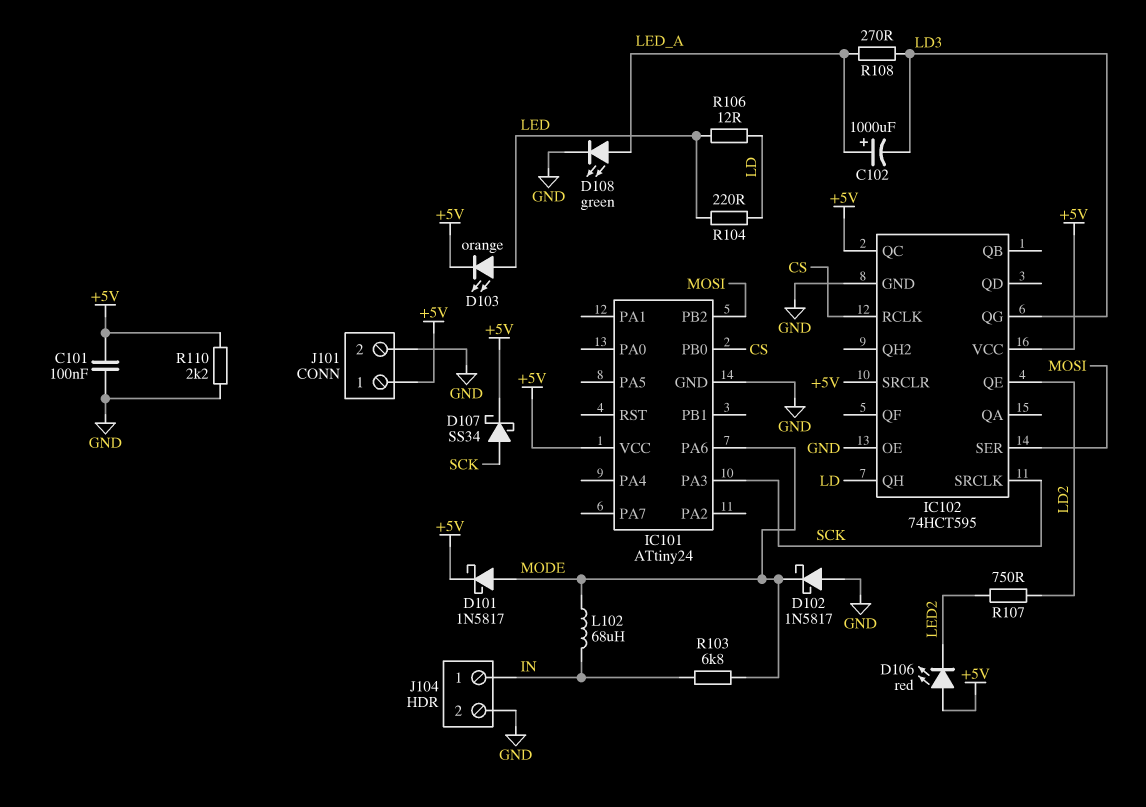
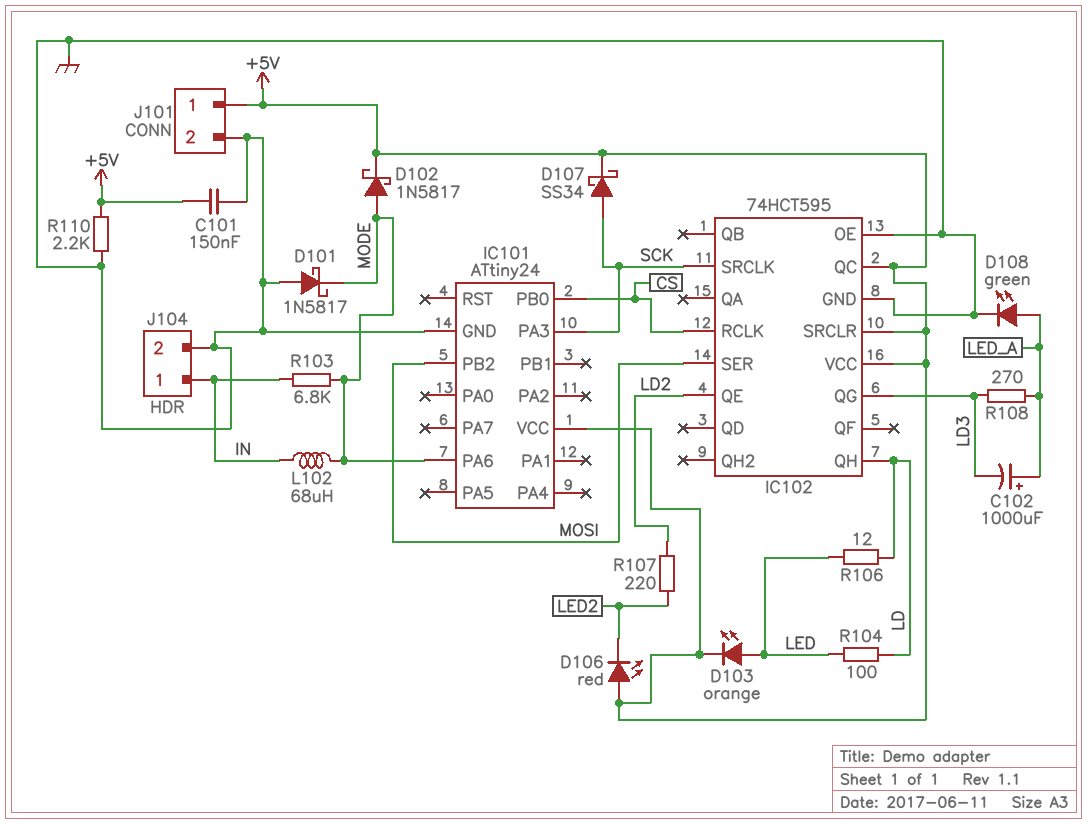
C101: 100nF (+5V, GND) -> 150nF (+5V, GND)
D101: schottky 1N5817 (A MODE, K +5V) -> schottky 1N5817 (A GND, K MODE)
D102: schottky 1N5817 (A GND, K MODE) -> schottky 1N5817 (A MODE, K +5V)
R104: 220 (LD, LED) -> 100 (LD, LED)
R107: 750 (LD2, LED2) -> 220 (LD2, LED2)

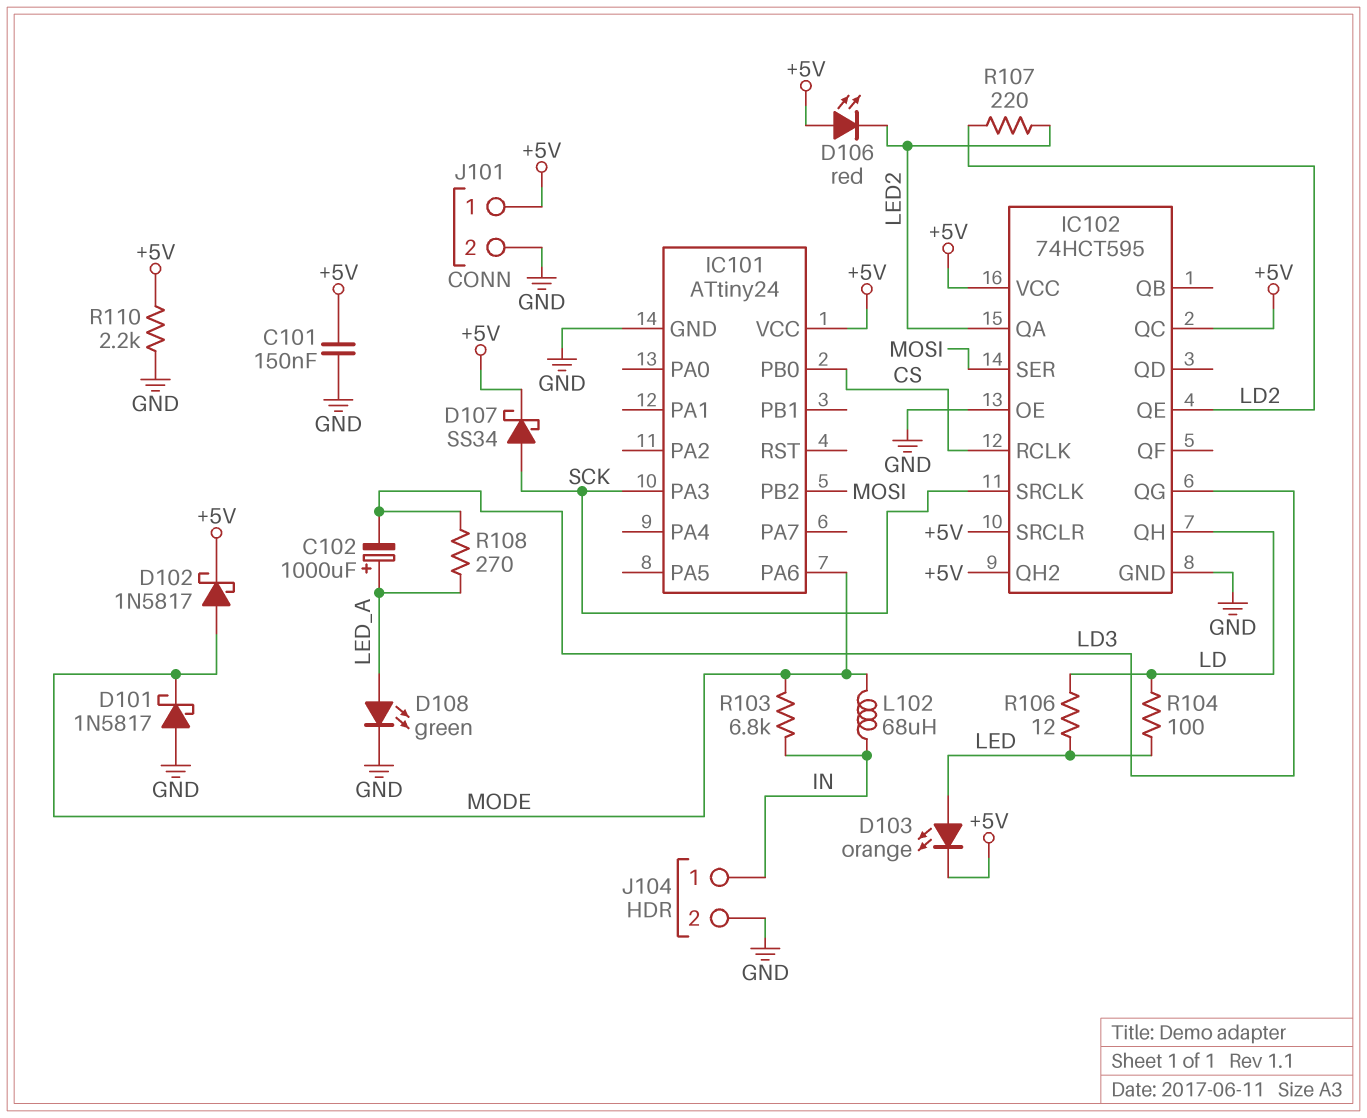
IC102 pin QA: none -> LED2
IC102 pin QH2: none -> +5V

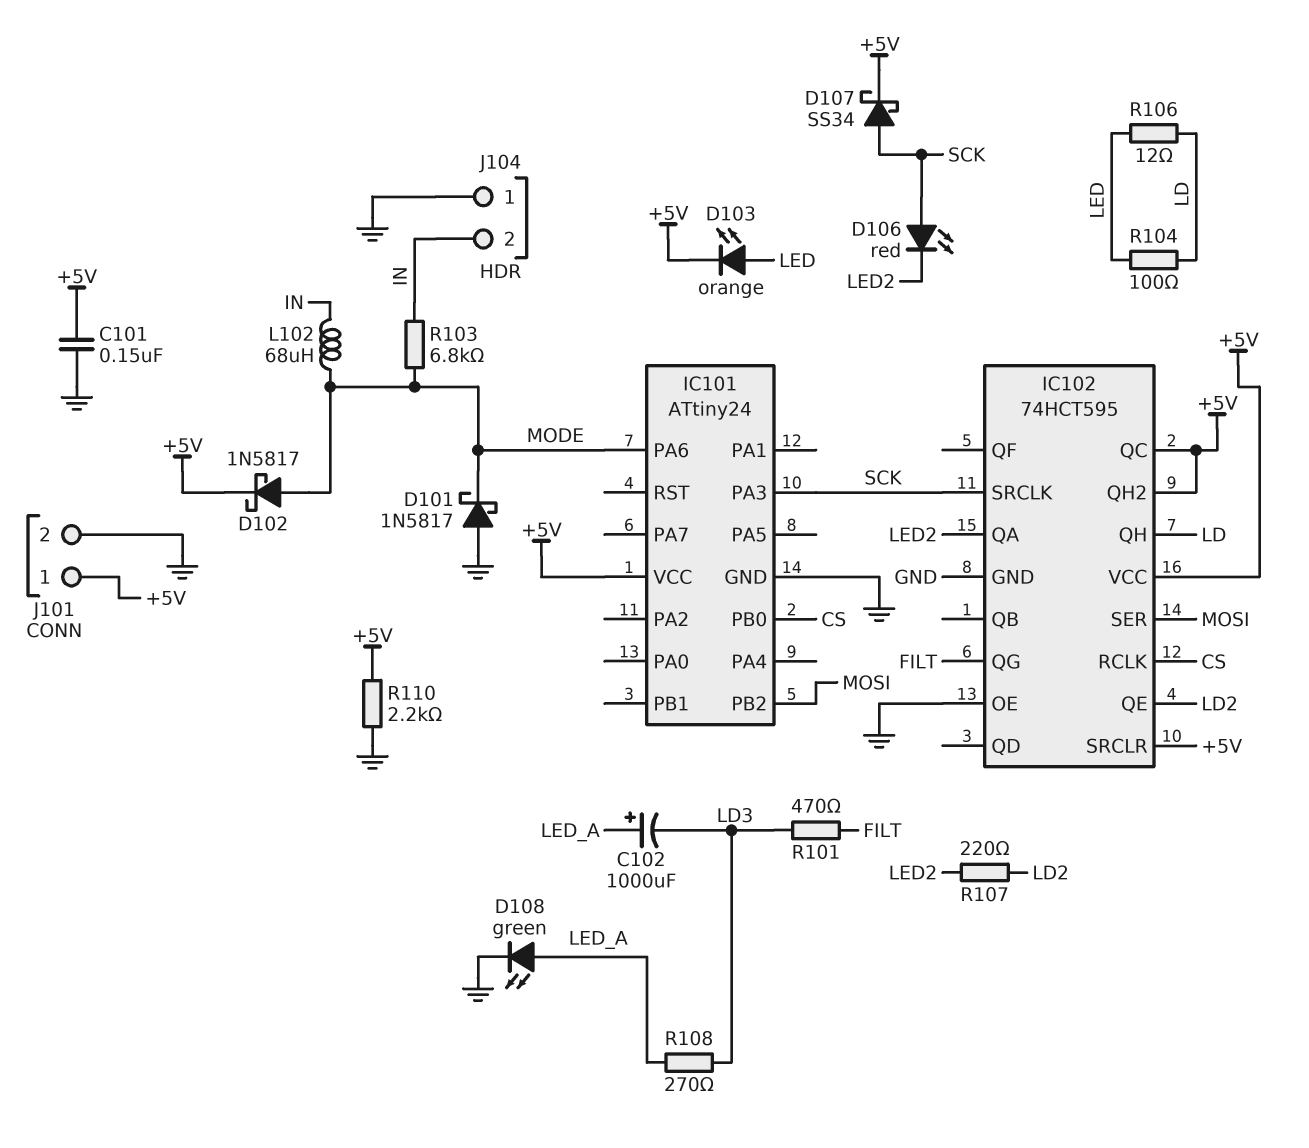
D106: LED red (A +5V, K LED2) -> LED red (A SCK, K LED2)
IC102 pin QG: LD3 -> FILT
J104 pin 1: IN -> GND
J104 pin 2: GND -> IN
R101: none -> 470 (FILT, LD3)

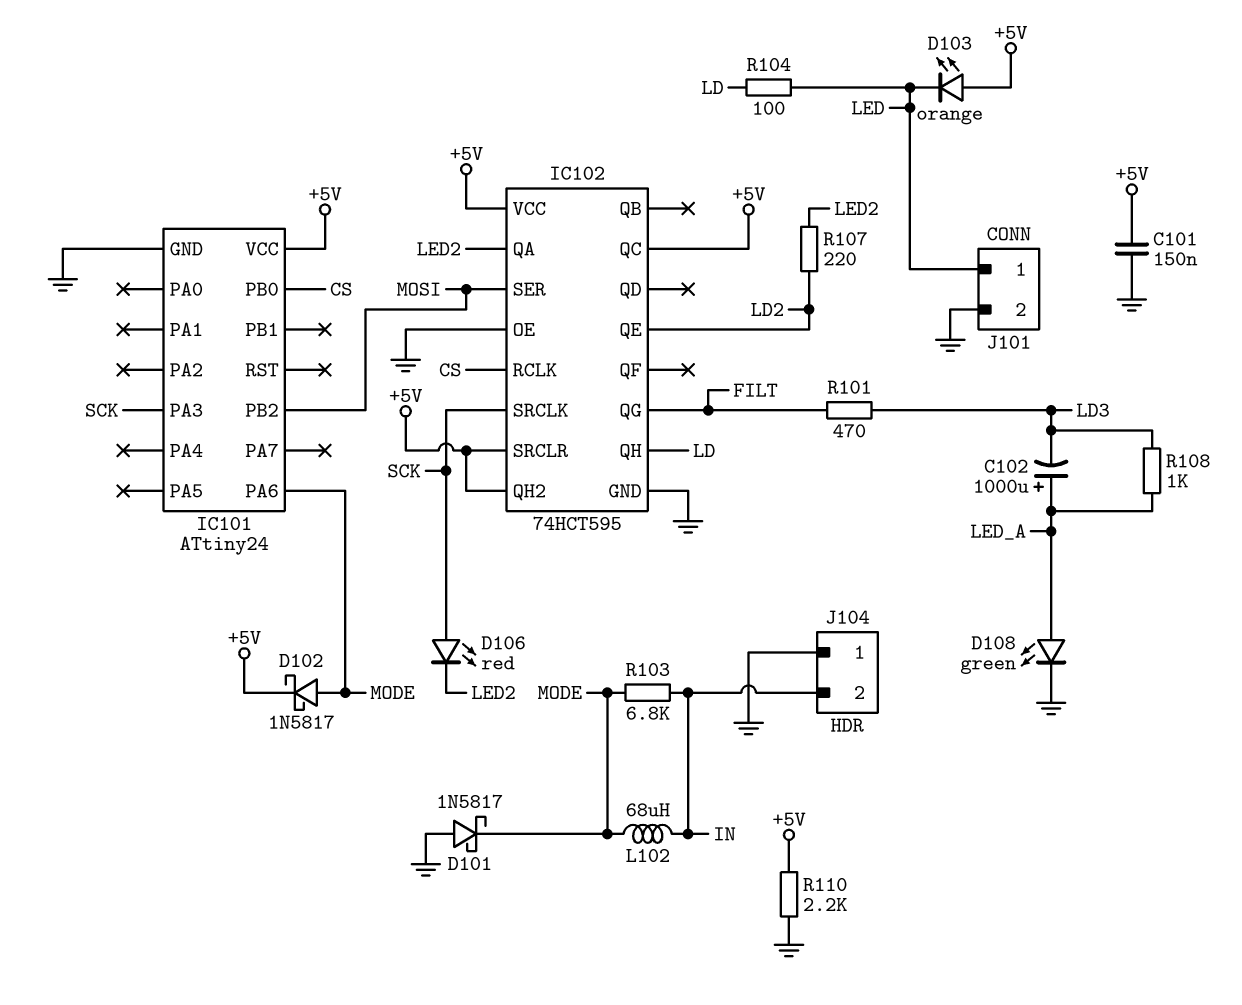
D103: LED orange (A LED, K +5V) -> LED orange (A +5V, K LED)
D107: schottky SS34 (A SCK, K +5V) -> none
J101 pin 1: +5V -> LED
R106: 12 (LD, LED) -> none
R108: 270 (LD3, LED_A) -> 1k (LD3, LED_A)

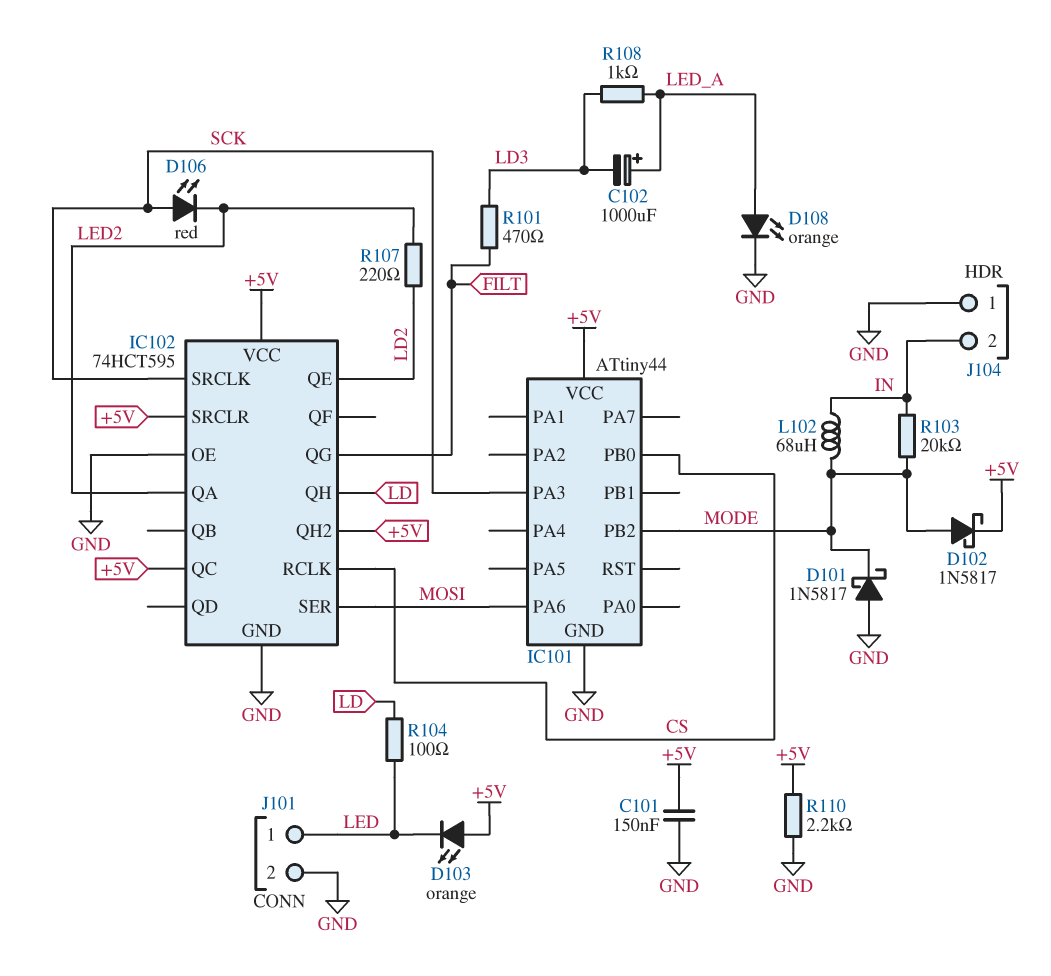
D108: LED green (A LED_A, K GND) -> LED orange (A LED_A, K GND)
IC101: ATtiny24 -> ATtiny44
IC101 pin PA6: MODE -> MOSI
IC101 pin PB2: MOSI -> MODE
R103: 6.8k (IN, MODE) -> 20k (IN, MODE)

